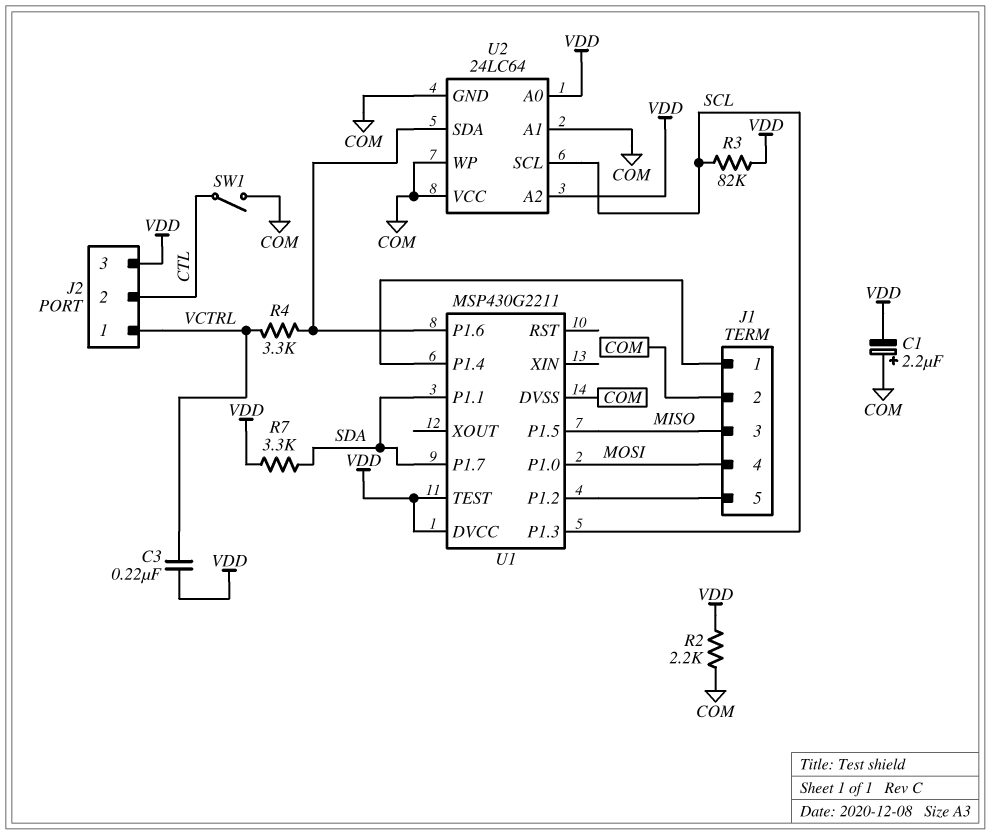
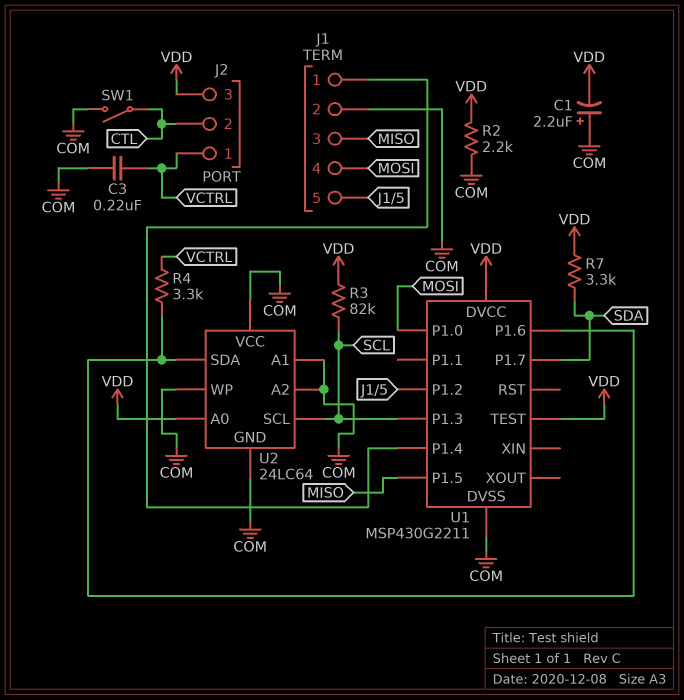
C3: 220nF (VCTRL, VDD) -> 220nF (COM, VCTRL)
U1 pin P1.1: SDA -> none
U2 pin A2: VDD -> COM

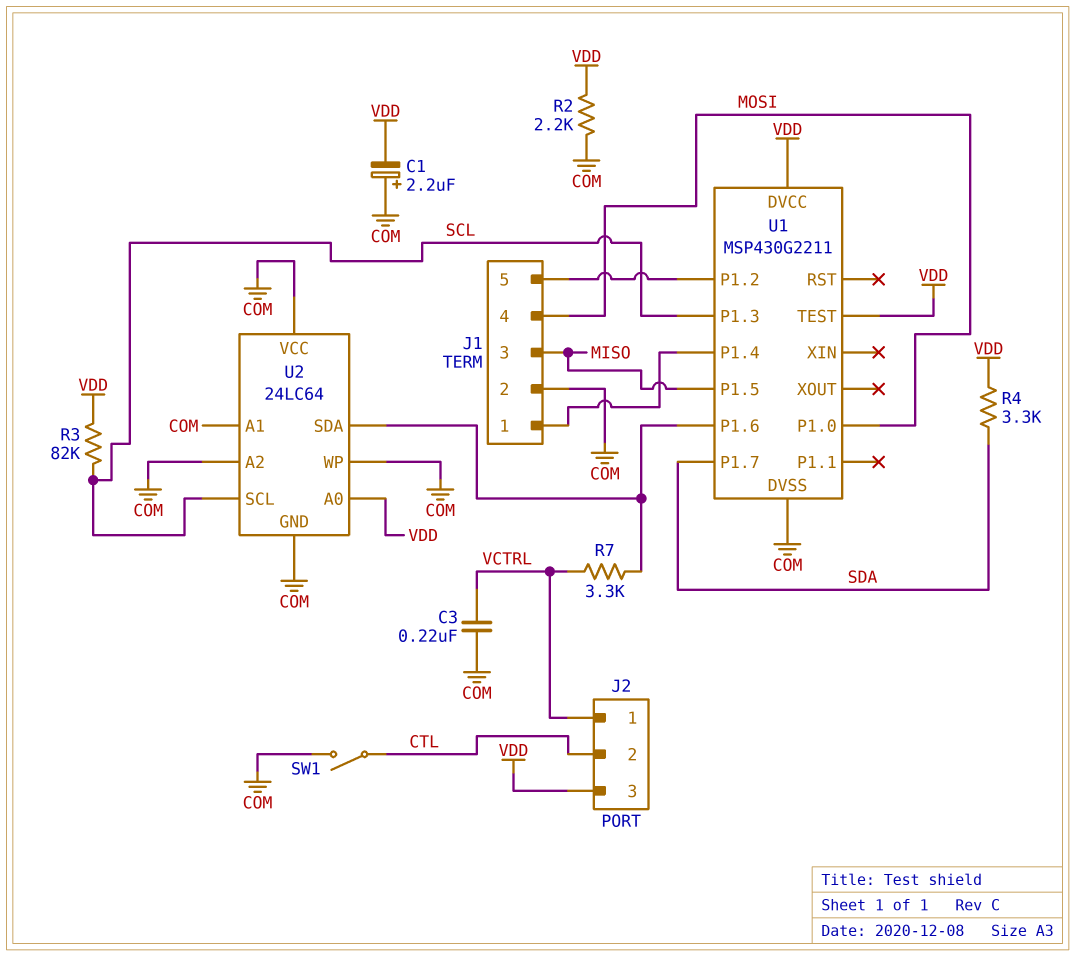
R4: 3.3k (U1/P1.6, VCTRL) -> 3.3k (SDA, VDD)
R7: 3.3k (SDA, VDD) -> 3.3k (U1/P1.6, VCTRL)

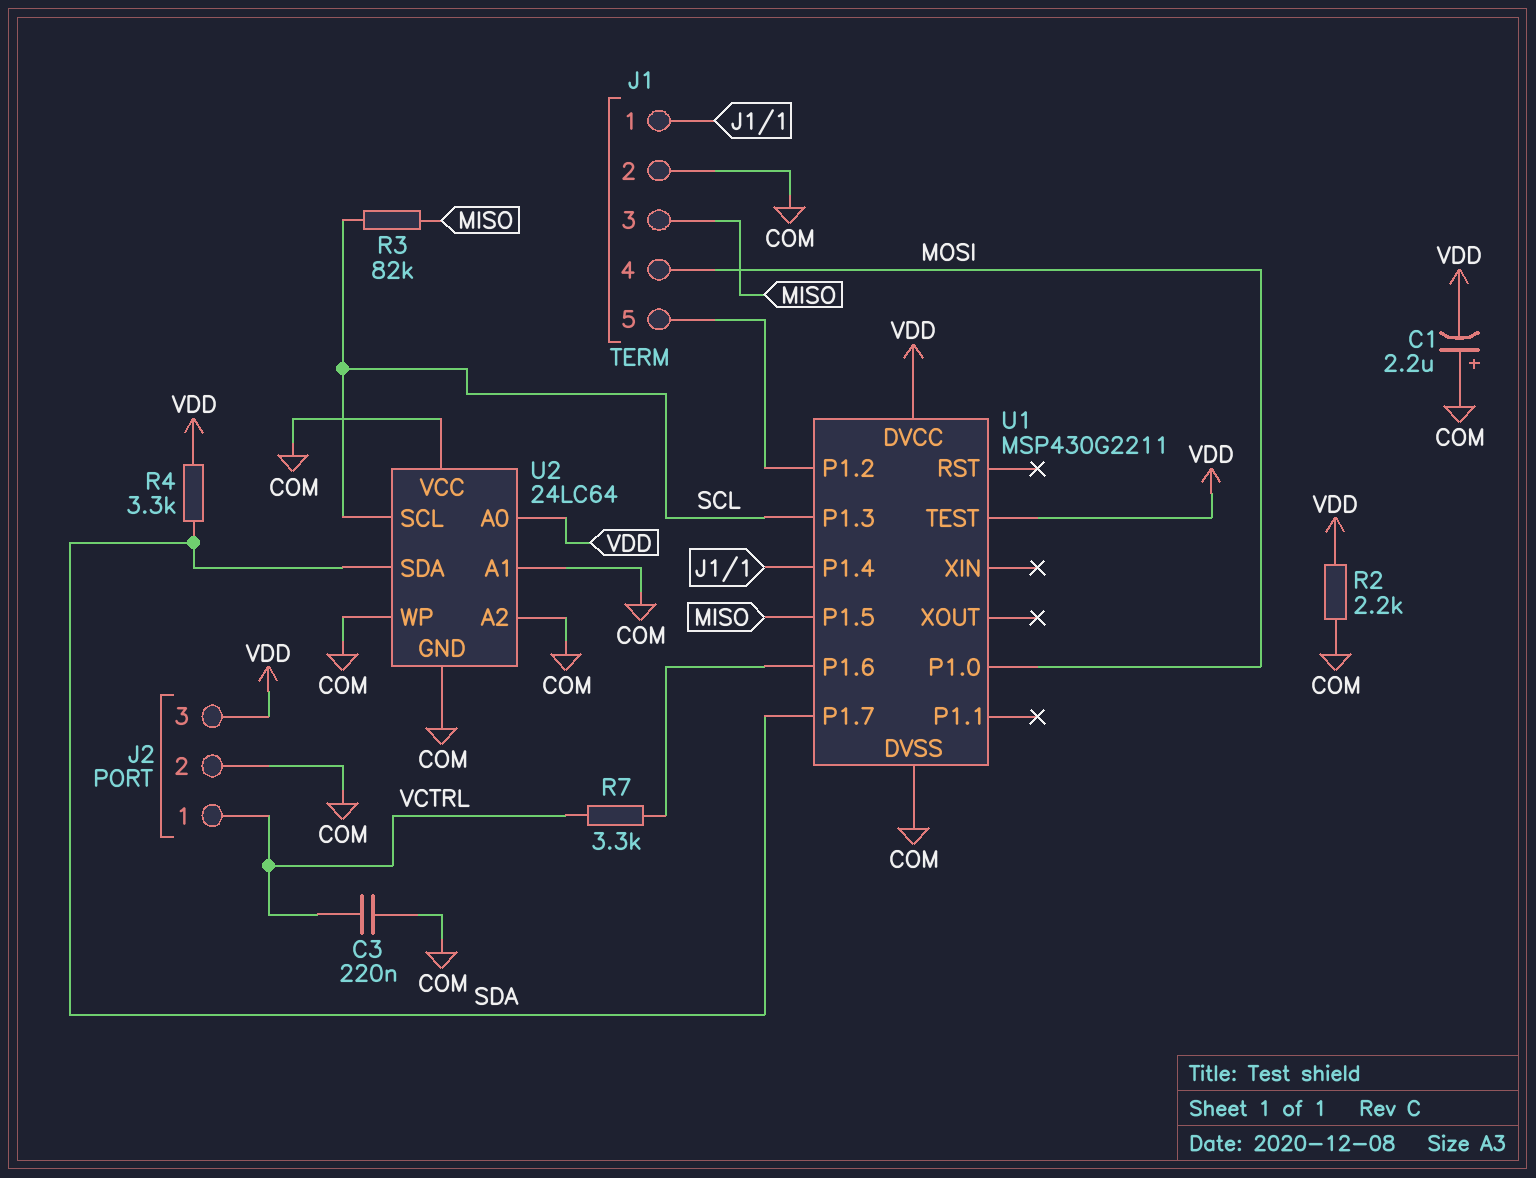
J2 pin 2: CTL -> COM
R3: 82k (SCL, VDD) -> 82k (MISO, SCL)
SW1: switch (COM, CTL) -> none
U2 pin SDA: U1/P1.6 -> SDA

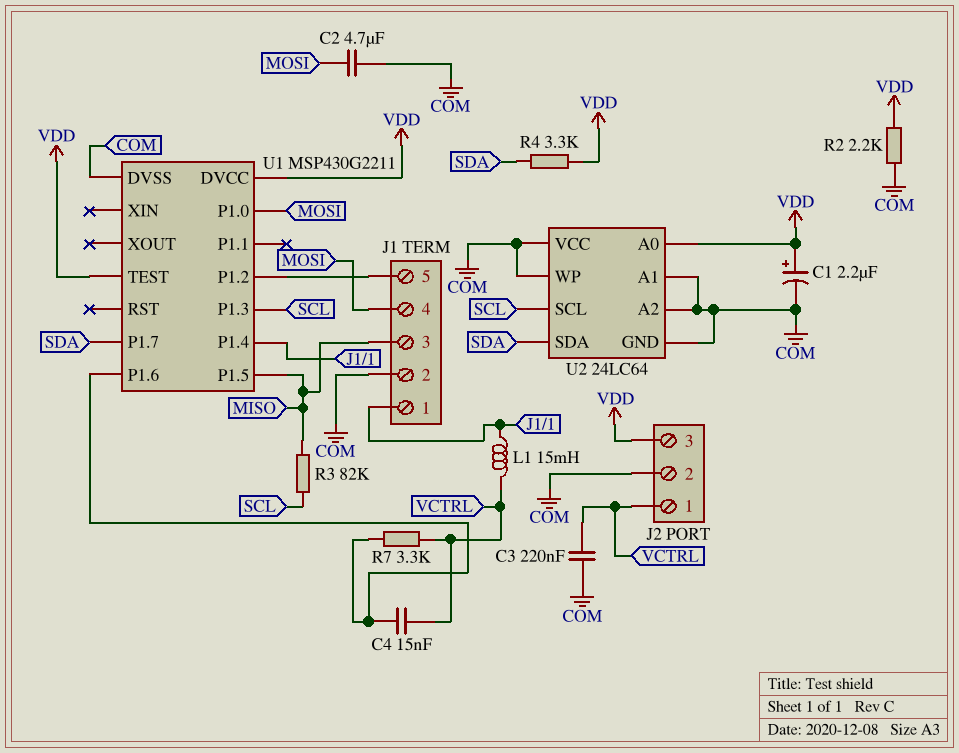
C1: 2.2uF (plus COM, minus VDD) -> 2.2uF (plus VDD, minus COM)
C2: none -> 4.7uF (COM, MOSI)
C4: none -> 15nF (U1/P1.6, VCTRL)
L1: none -> 15mH (J1/1, VCTRL)

